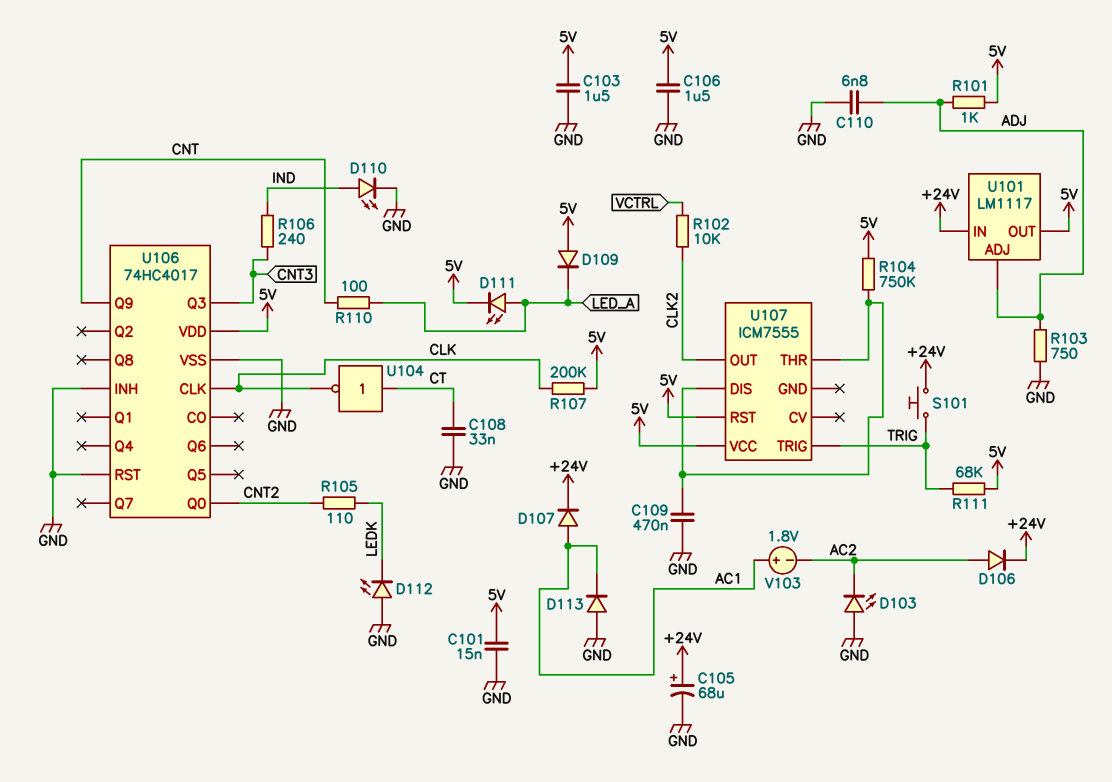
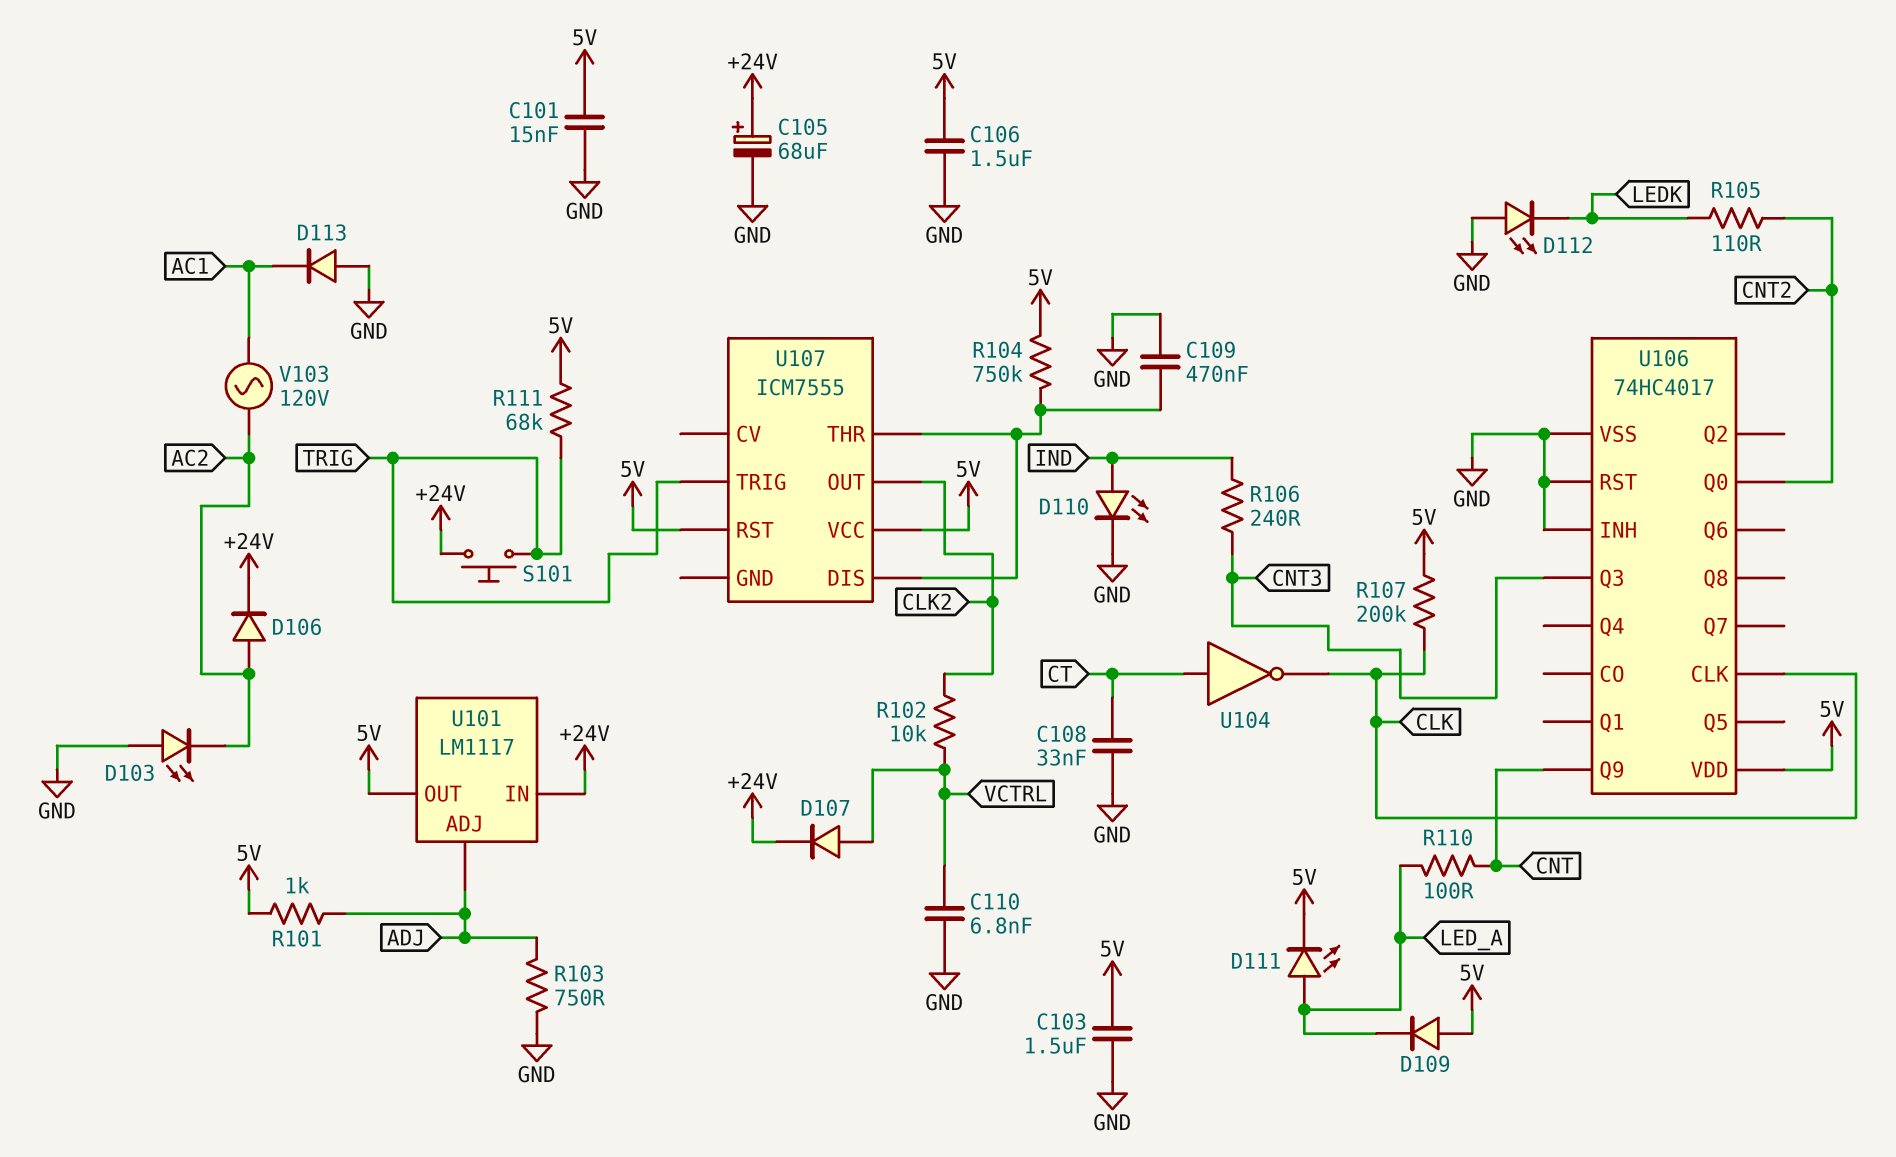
C110: 6.8nF (ADJ, GND) -> 6.8nF (GND, VCTRL)
D107: diode (A AC1, K +24V) -> diode (A VCTRL, K +24V)
V103: 1.8V (plus AC1, minus AC2) -> AC 120V (AC1, AC2)

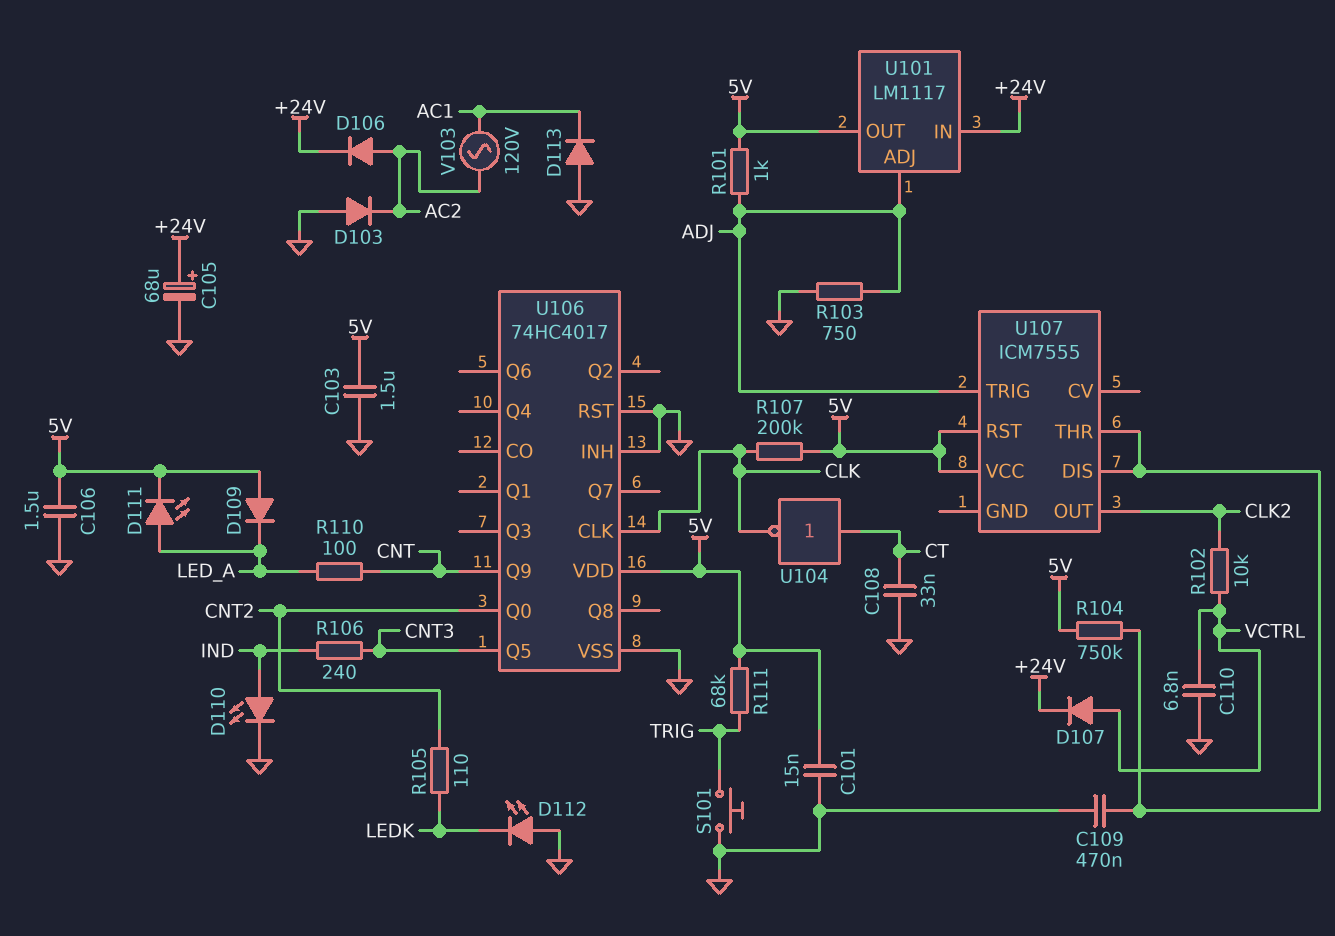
D103: LED (A GND, K AC2) -> diode (A GND, K AC2)
S101: button (+24V, TRIG) -> button (GND, TRIG)
U106 pin Q3: CNT3 -> none
U106 pin Q5: none -> CNT3
U107 pin TRIG: TRIG -> ADJ

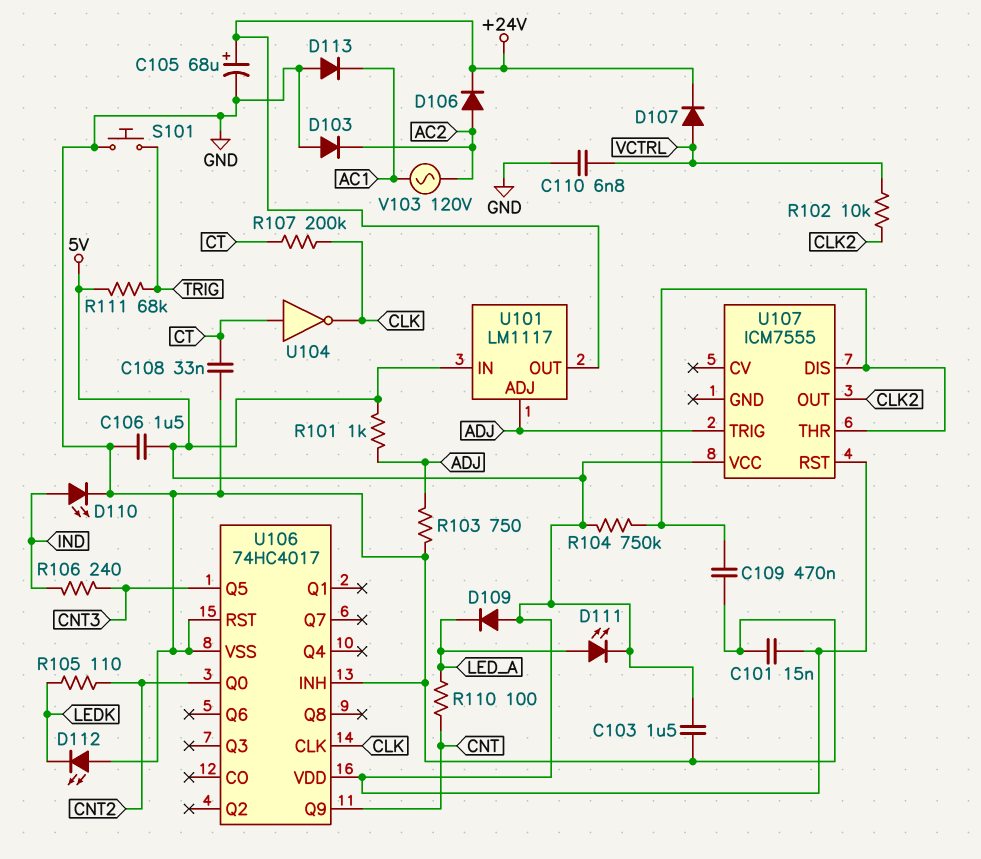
R107: 200k (5V, CLK) -> 200k (CLK, CT)
U101 pin IN: +24V -> 5V
U101 pin OUT: 5V -> +24V

